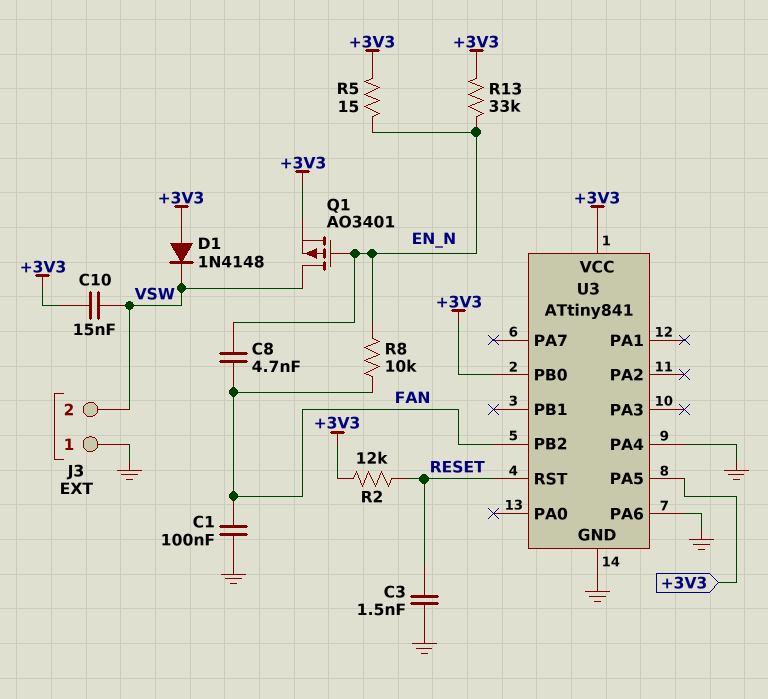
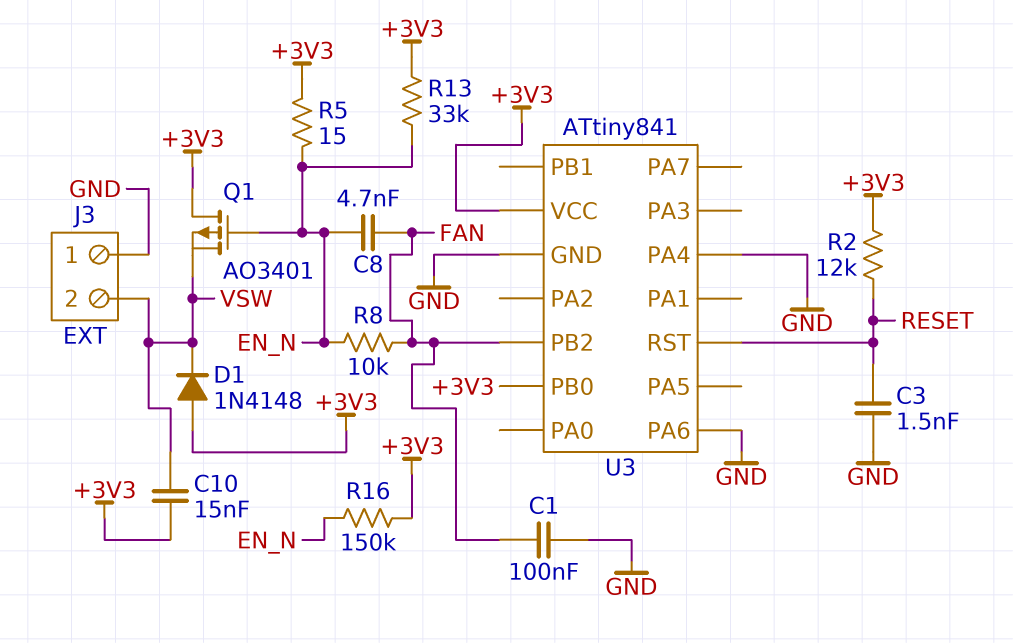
Q1: PMOS AO3401 (G EN_N, D VSW, S +3V3) -> PMOS AO3401 (G EN_N, D +3V3, S VSW)
R16: none -> 150k (+3V3, EN_N)
U3 pin PA5: +3V3 -> none

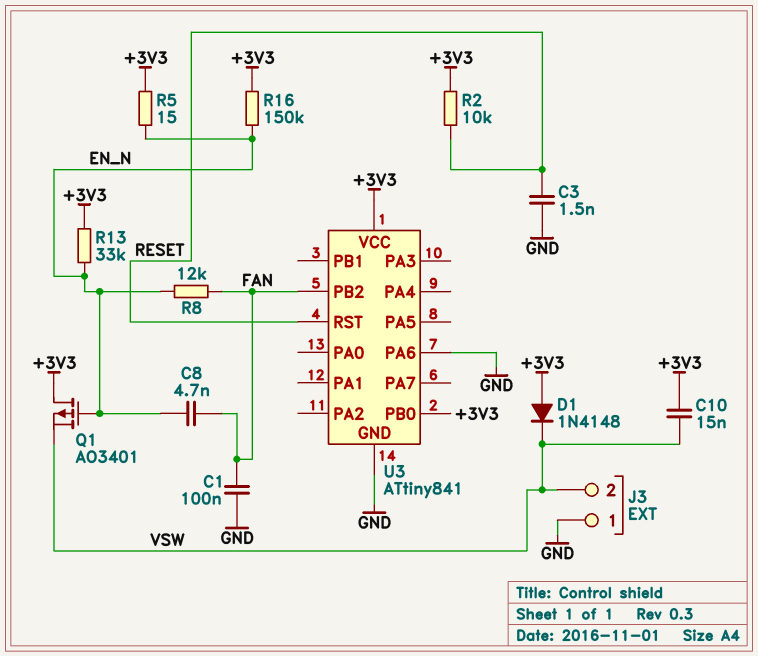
R2: 12k (+3V3, RESET) -> 10k (+3V3, RESET)
R8: 10k (EN_N, FAN) -> 12k (EN_N, FAN)
U3 pin PA4: GND -> none

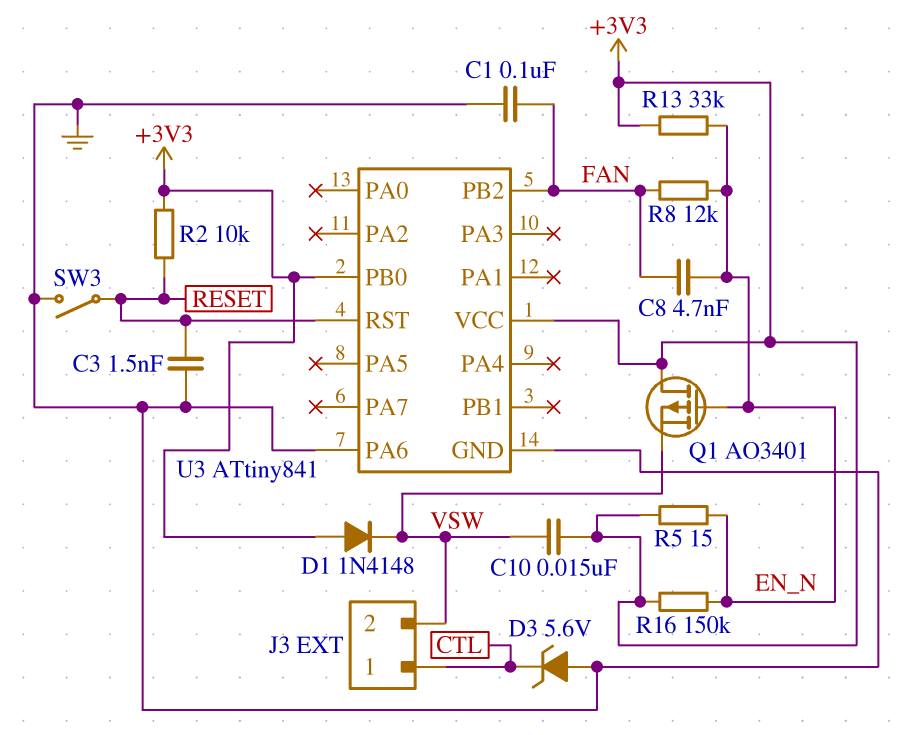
D3: none -> zener 5.6V (A GND, K CTL)
J3 pin 1: GND -> CTL
SW3: none -> switch (GND, RESET)

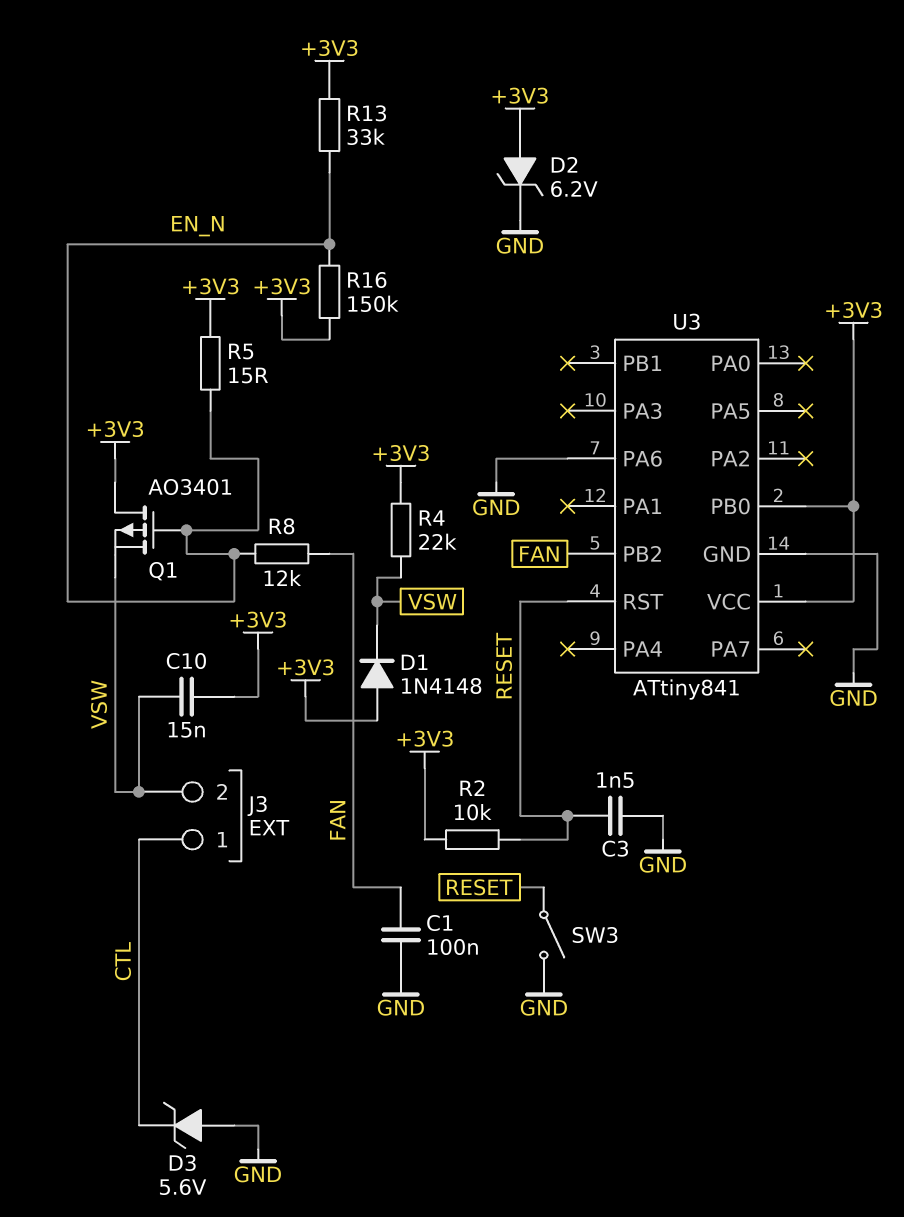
C8: 4.7nF (EN_N, FAN) -> none
D2: none -> zener 6.2V (A +3V3, K GND)
R4: none -> 22k (+3V3, VSW)

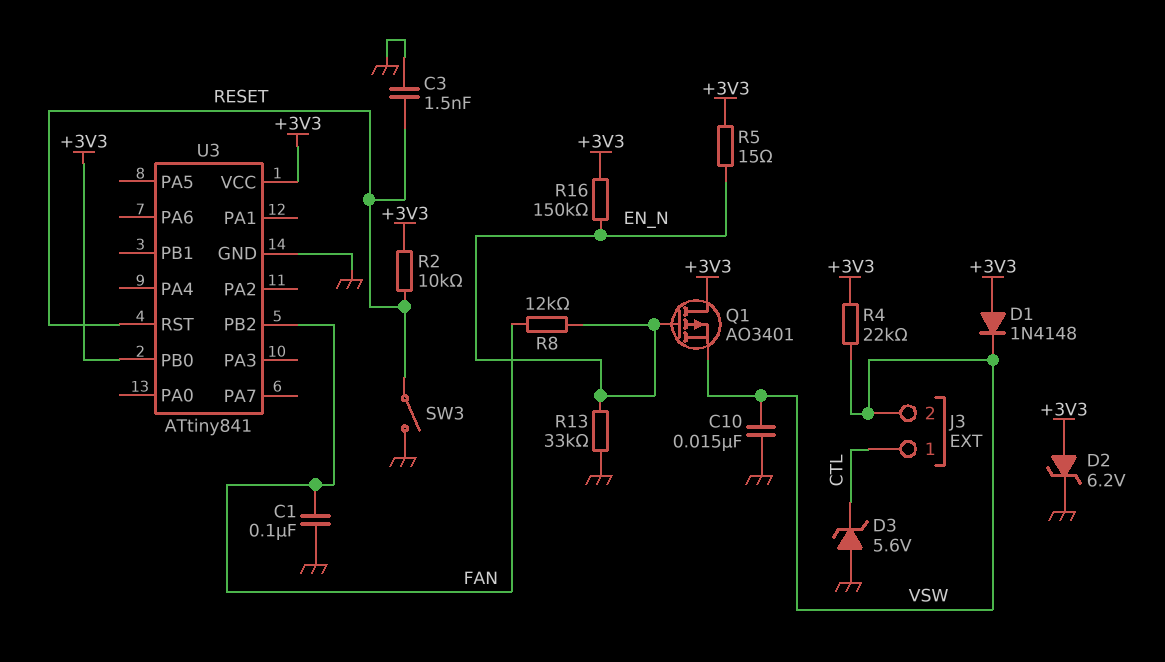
C10: 15nF (+3V3, VSW) -> 15nF (GND, VSW)
R13: 33k (+3V3, EN_N) -> 33k (EN_N, GND)
U3 pin PA6: GND -> none

